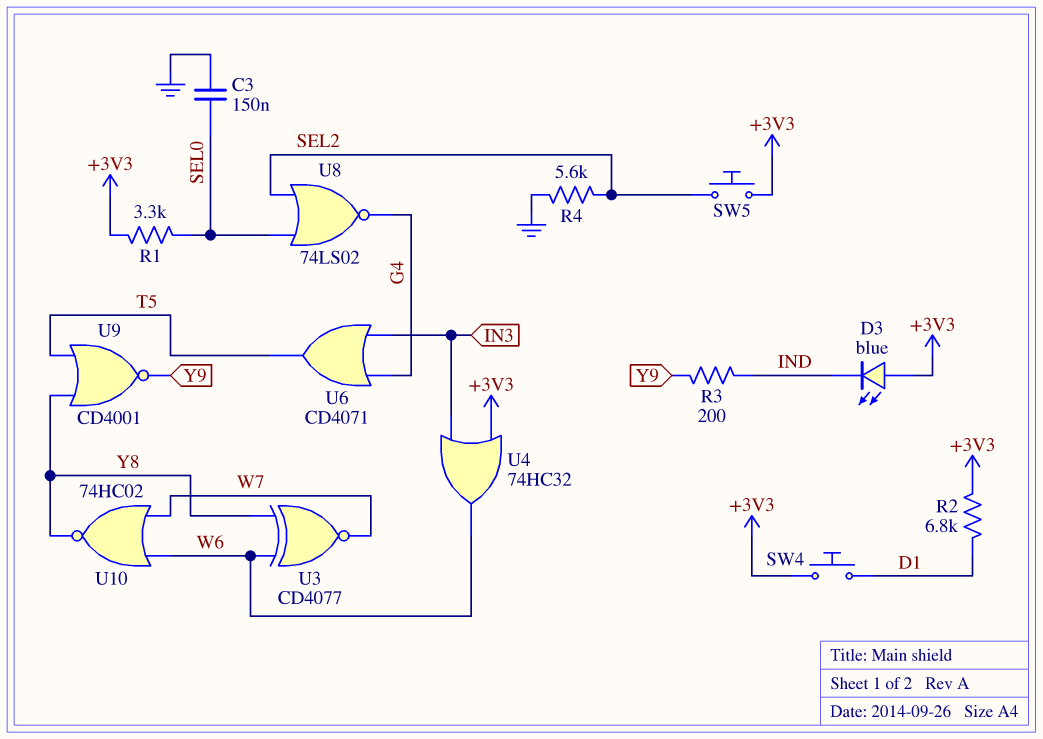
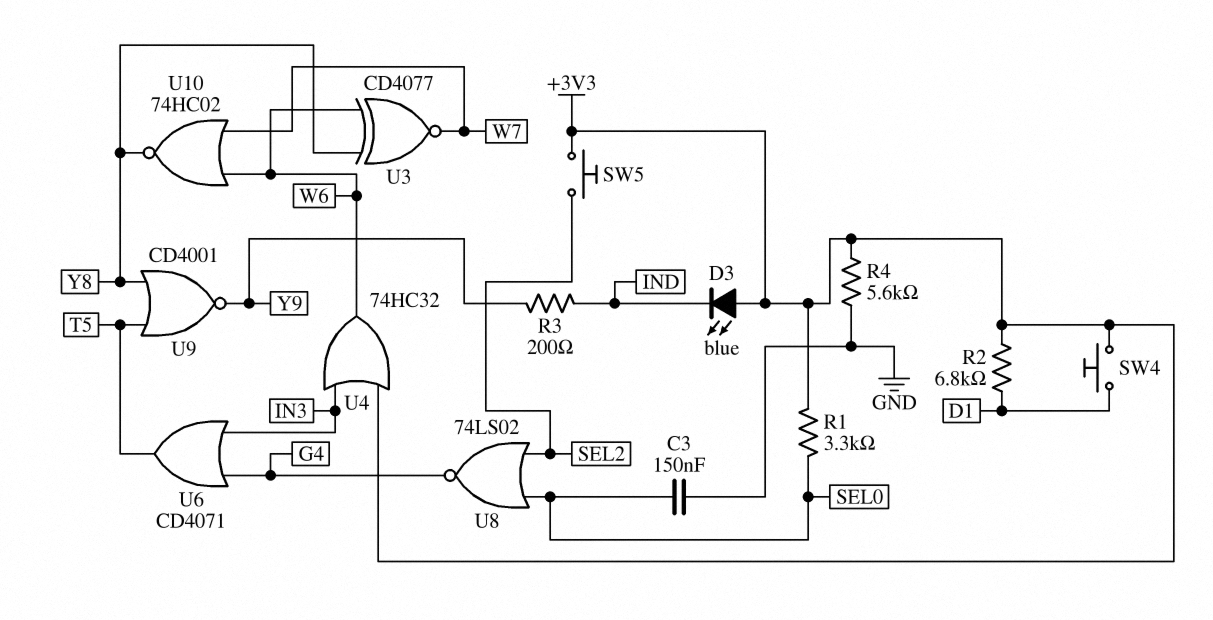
R4: 5.6k (GND, SEL2) -> 5.6k (+3V3, GND)

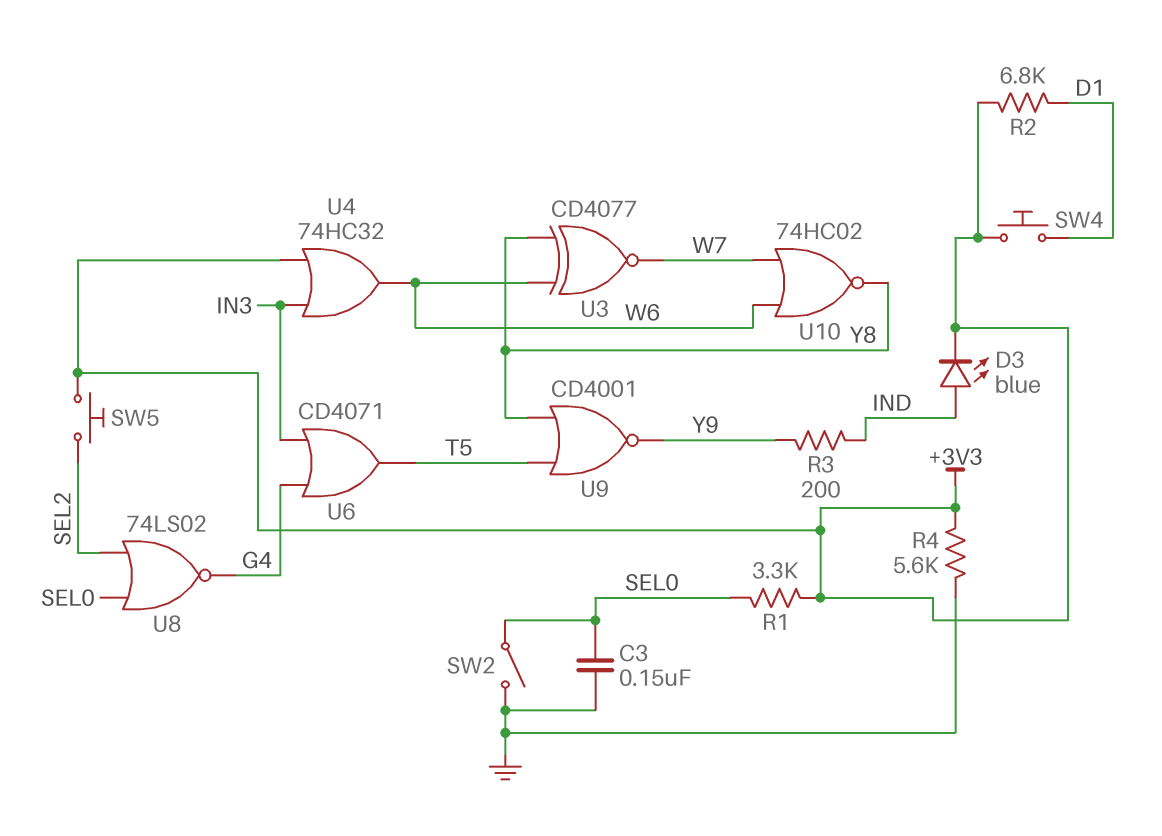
D3: LED blue (A +3V3, K IND) -> LED blue (A IND, K +3V3)
SW2: none -> switch (GND, SEL0)

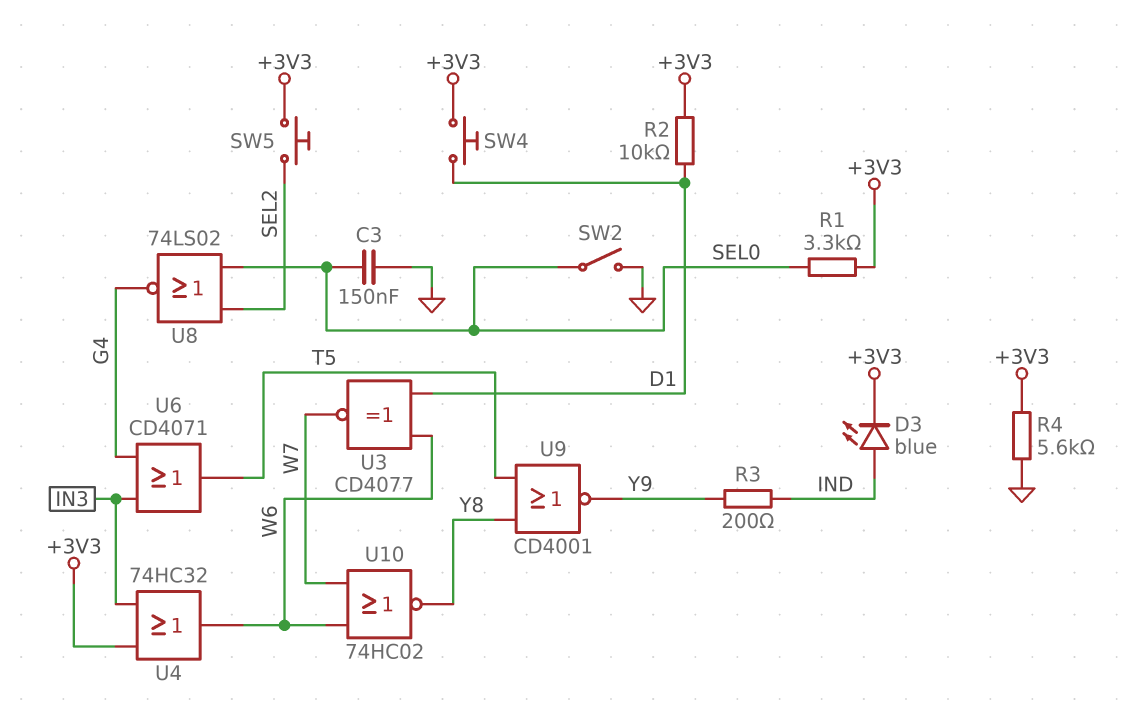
R2: 6.8k (+3V3, D1) -> 10k (+3V3, D1)
U3: XNOR CD4077 (in W6, in Y8, out W7) -> XNOR CD4077 (in D1, in W6, out W7)

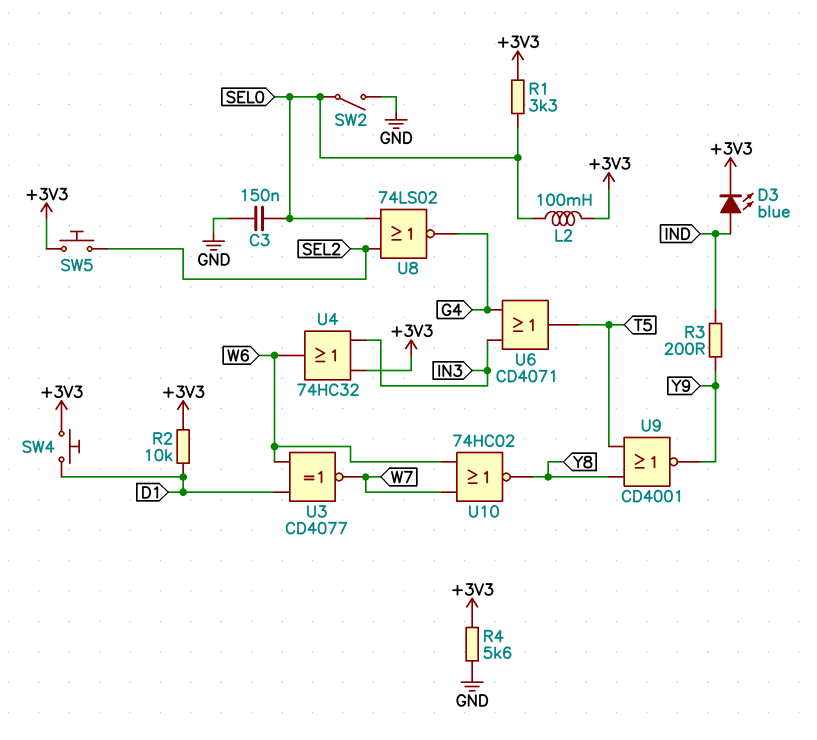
L2: none -> 100mH (+3V3, SEL0)

